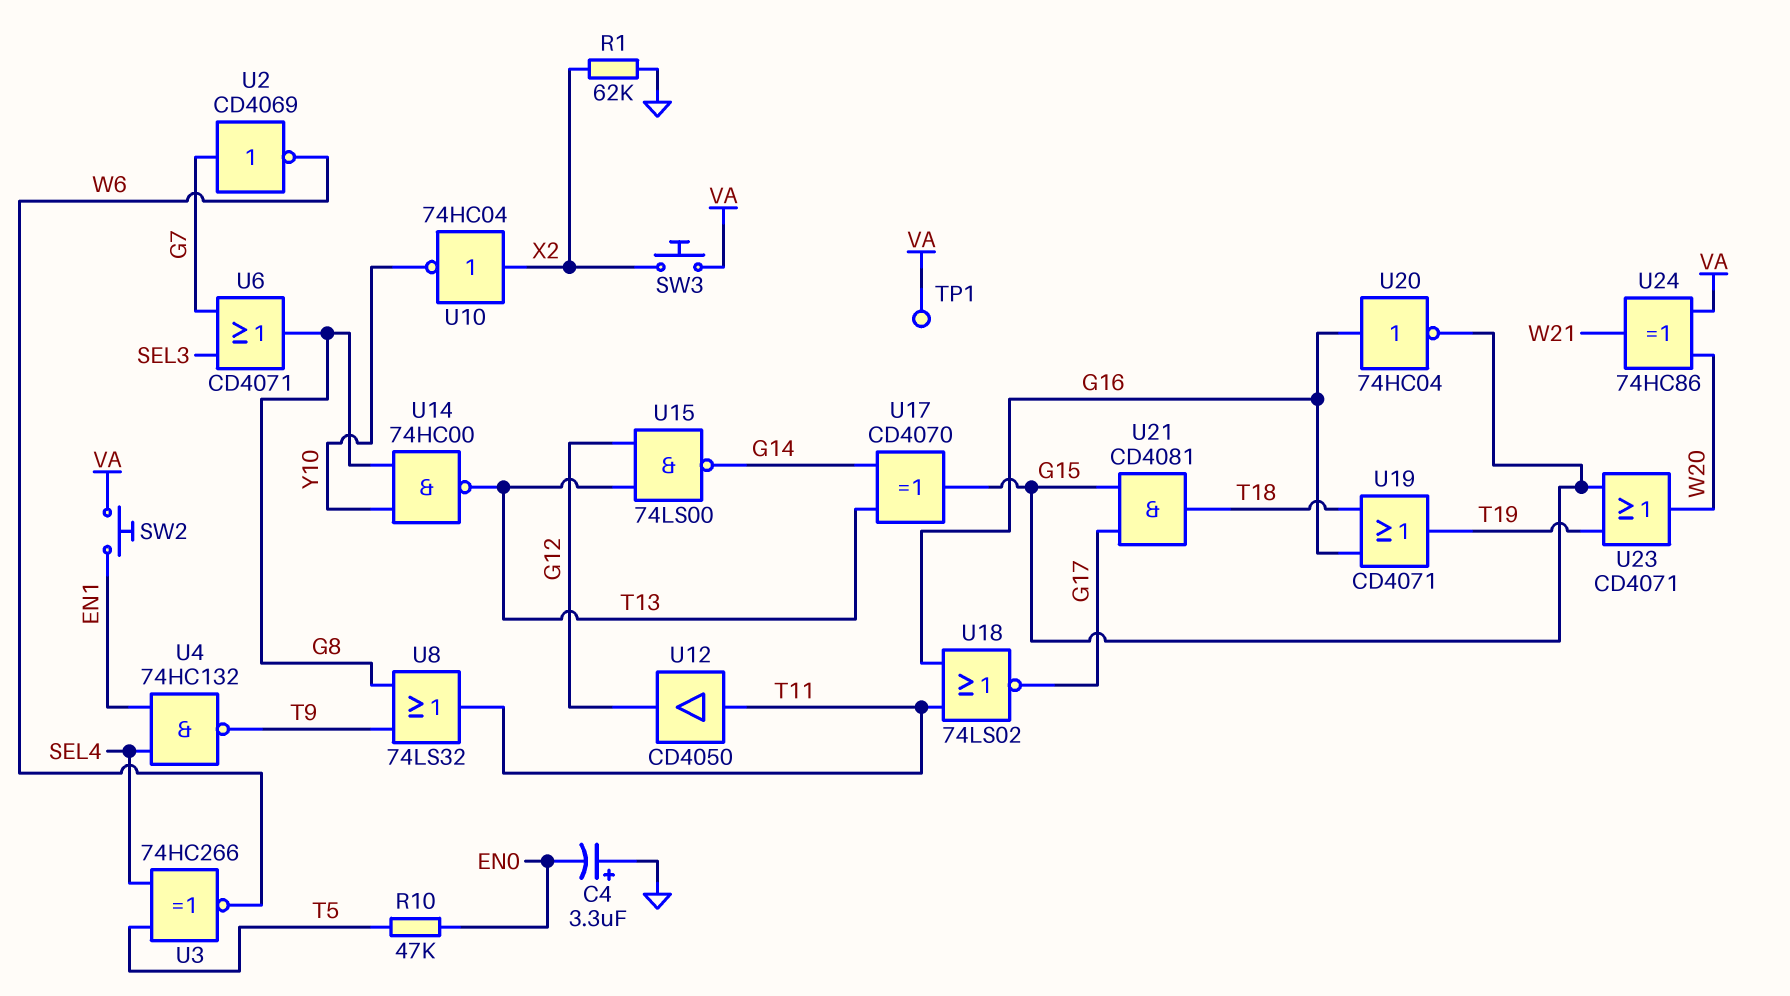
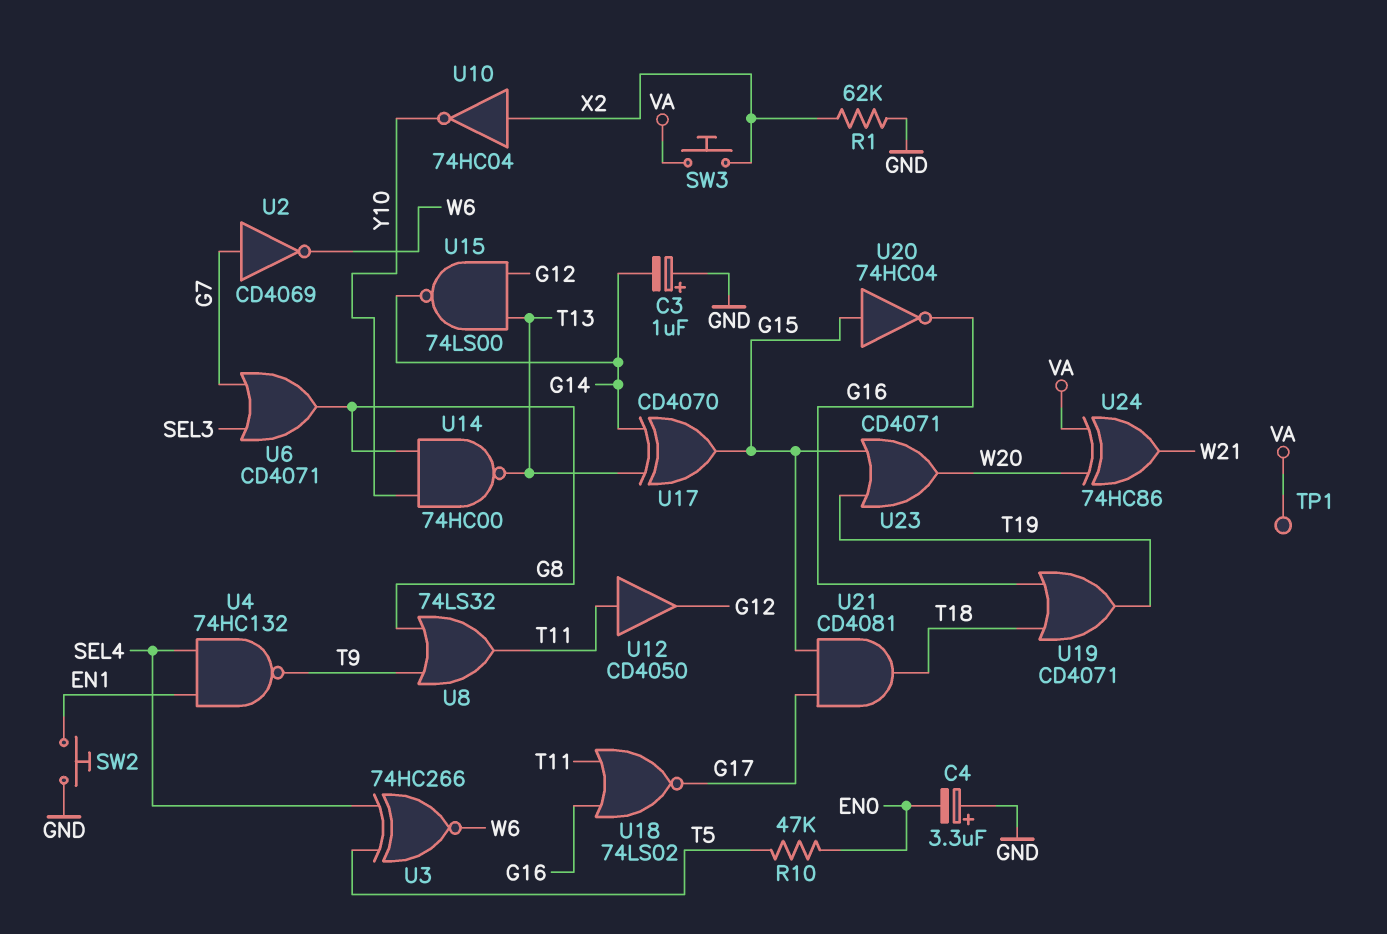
C3: none -> 1uF (plus GND, minus G14)
SW2: button (EN1, VA) -> button (EN1, GND)
U20: NOT 74HC04 (in G16, out G15) -> NOT 74HC04 (in G15, out G16)

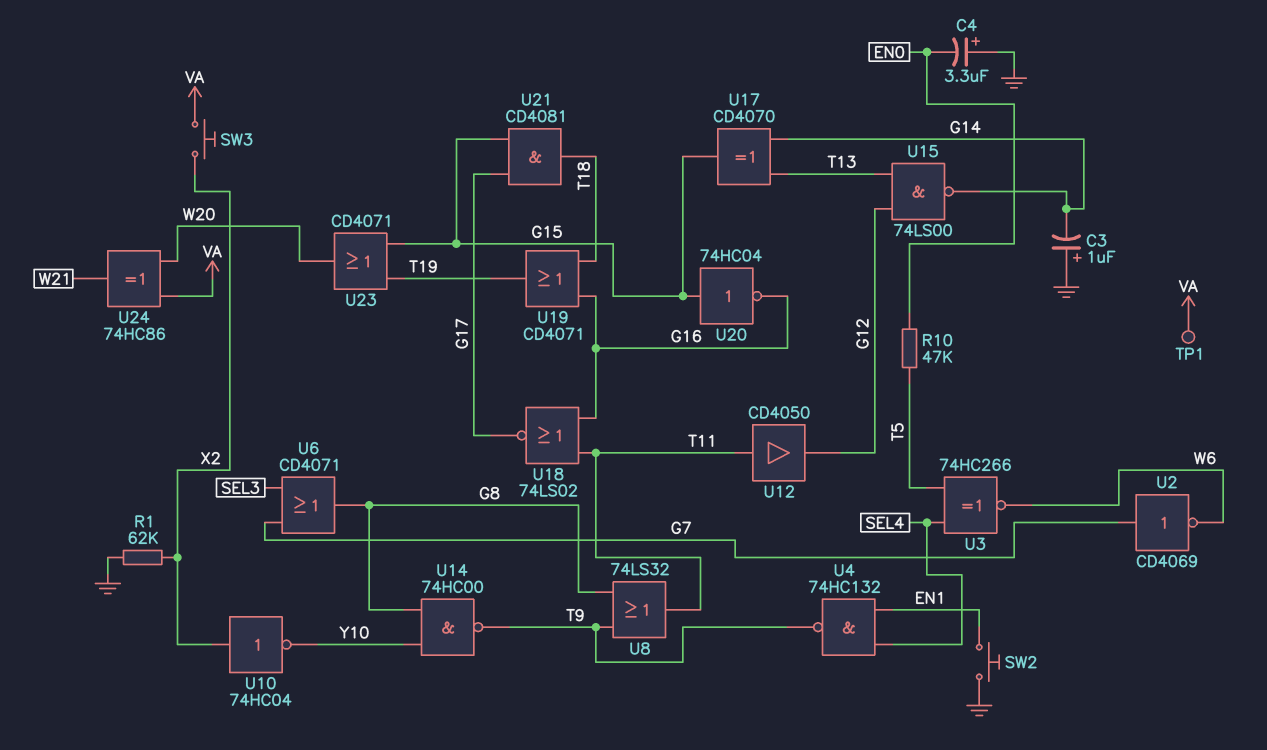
U14: NAND 74HC00 (in G8, in Y10, out T13) -> NAND 74HC00 (in G8, in Y10, out T9)

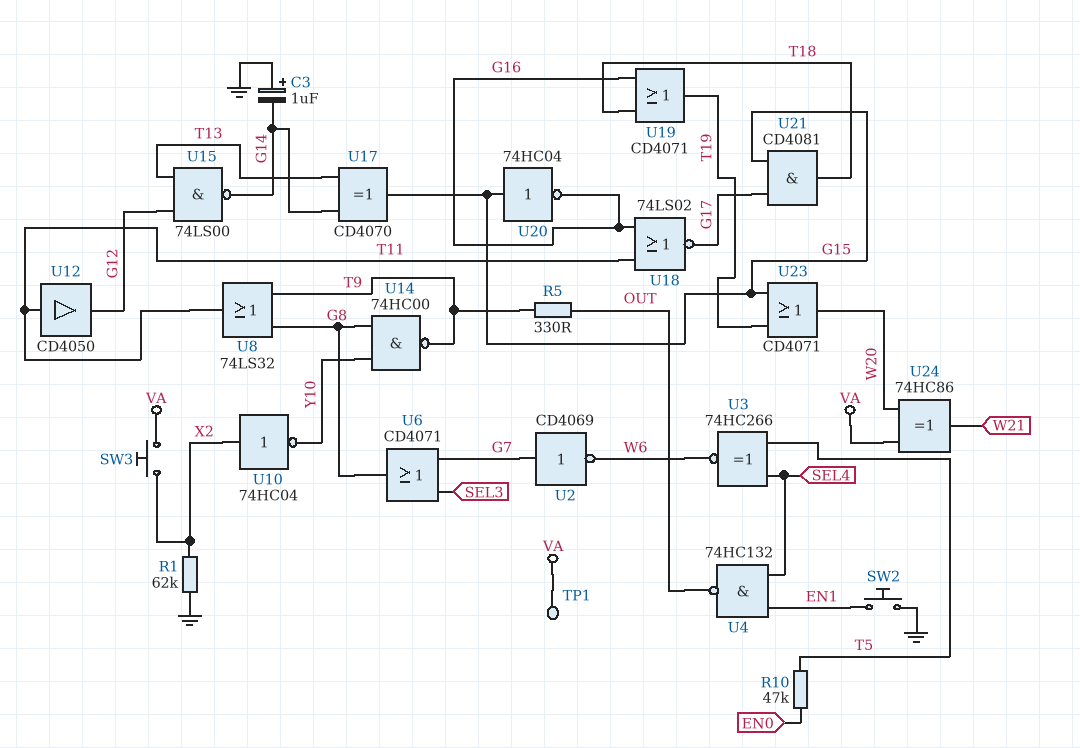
C4: 3.3uF (plus GND, minus EN0) -> none
R5: none -> 330 (OUT, T9)
U4: NAND 74HC132 (in EN1, in SEL4, out T9) -> NAND 74HC132 (in EN1, in SEL4, out OUT)

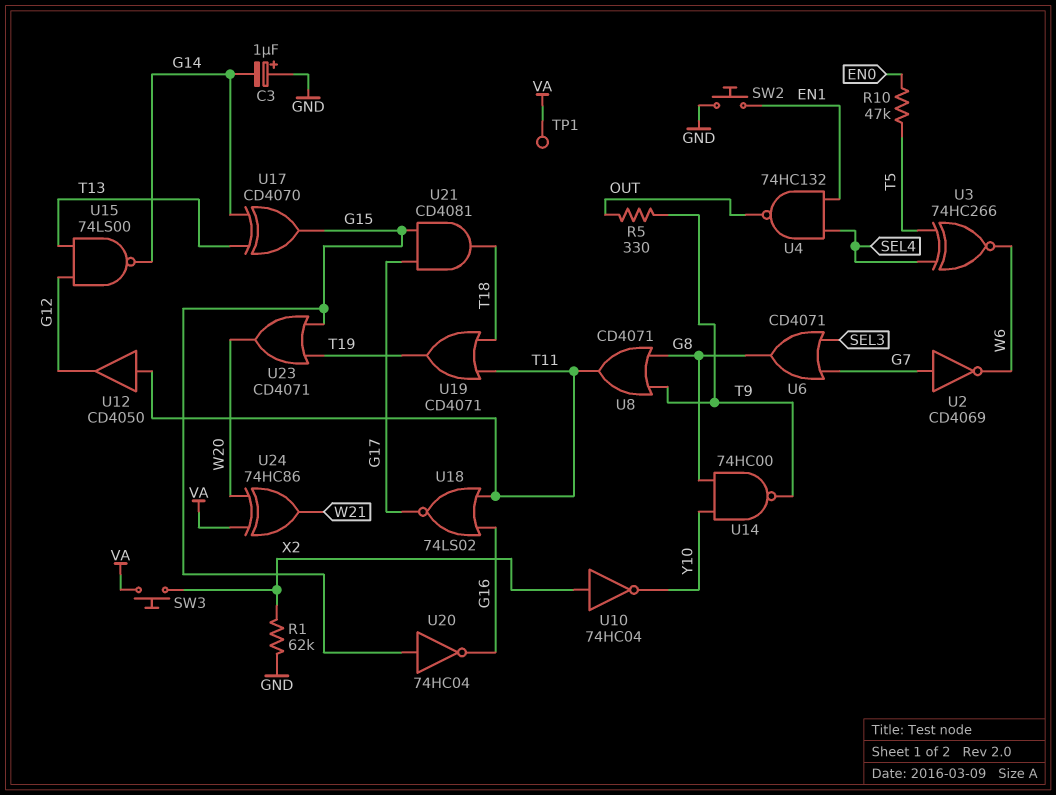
U8: OR 74LS32 (in G8, in T9, out T11) -> OR CD4071 (in G8, in T9, out T11)
U19: OR CD4071 (in G16, in T18, out T19) -> OR CD4071 (in T11, in T18, out T19)

